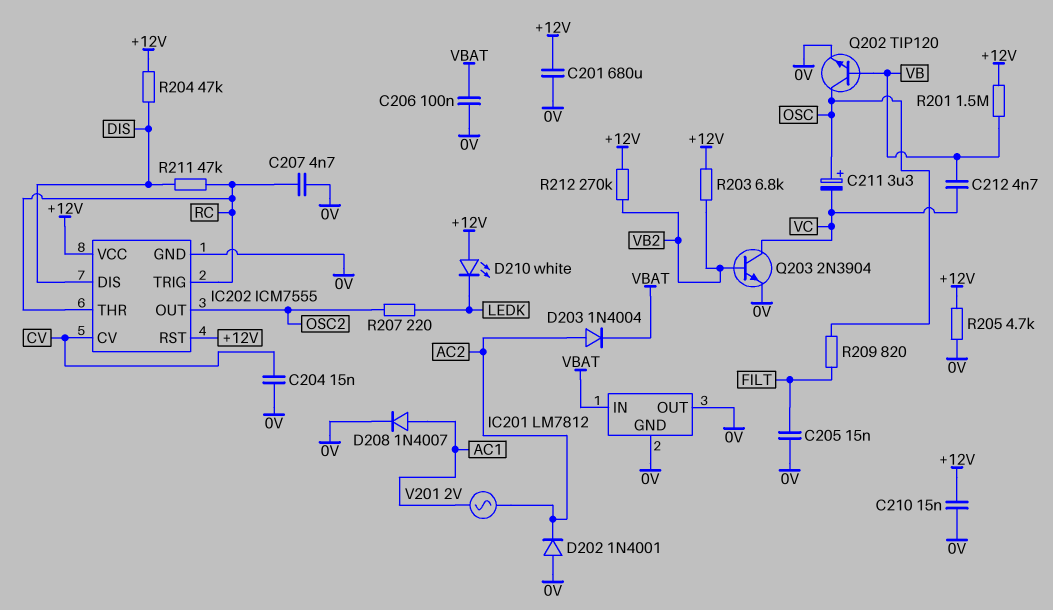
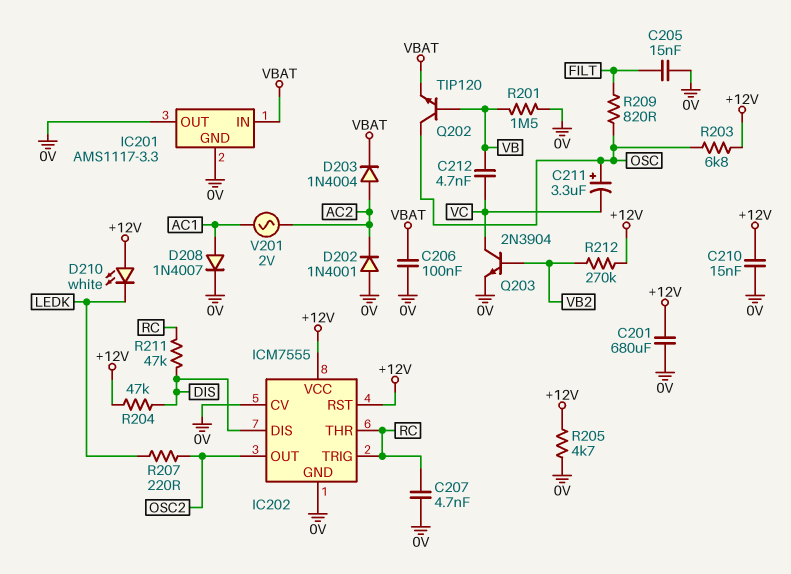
C204: 15nF (0V, CV) -> none
IC201: LM7812 -> AMS1117-3.3
IC202 pin CV: CV -> 0V
Q202: NPN TIP120 (B VB, C OSC, E 0V) -> NPN TIP120 (B VB, C OSC, E VBAT)
R201: 1.5M (+12V, VB) -> 1.5M (0V, VB)
R203: 6.8k (+12V, VB2) -> 6.8k (+12V, OSC)

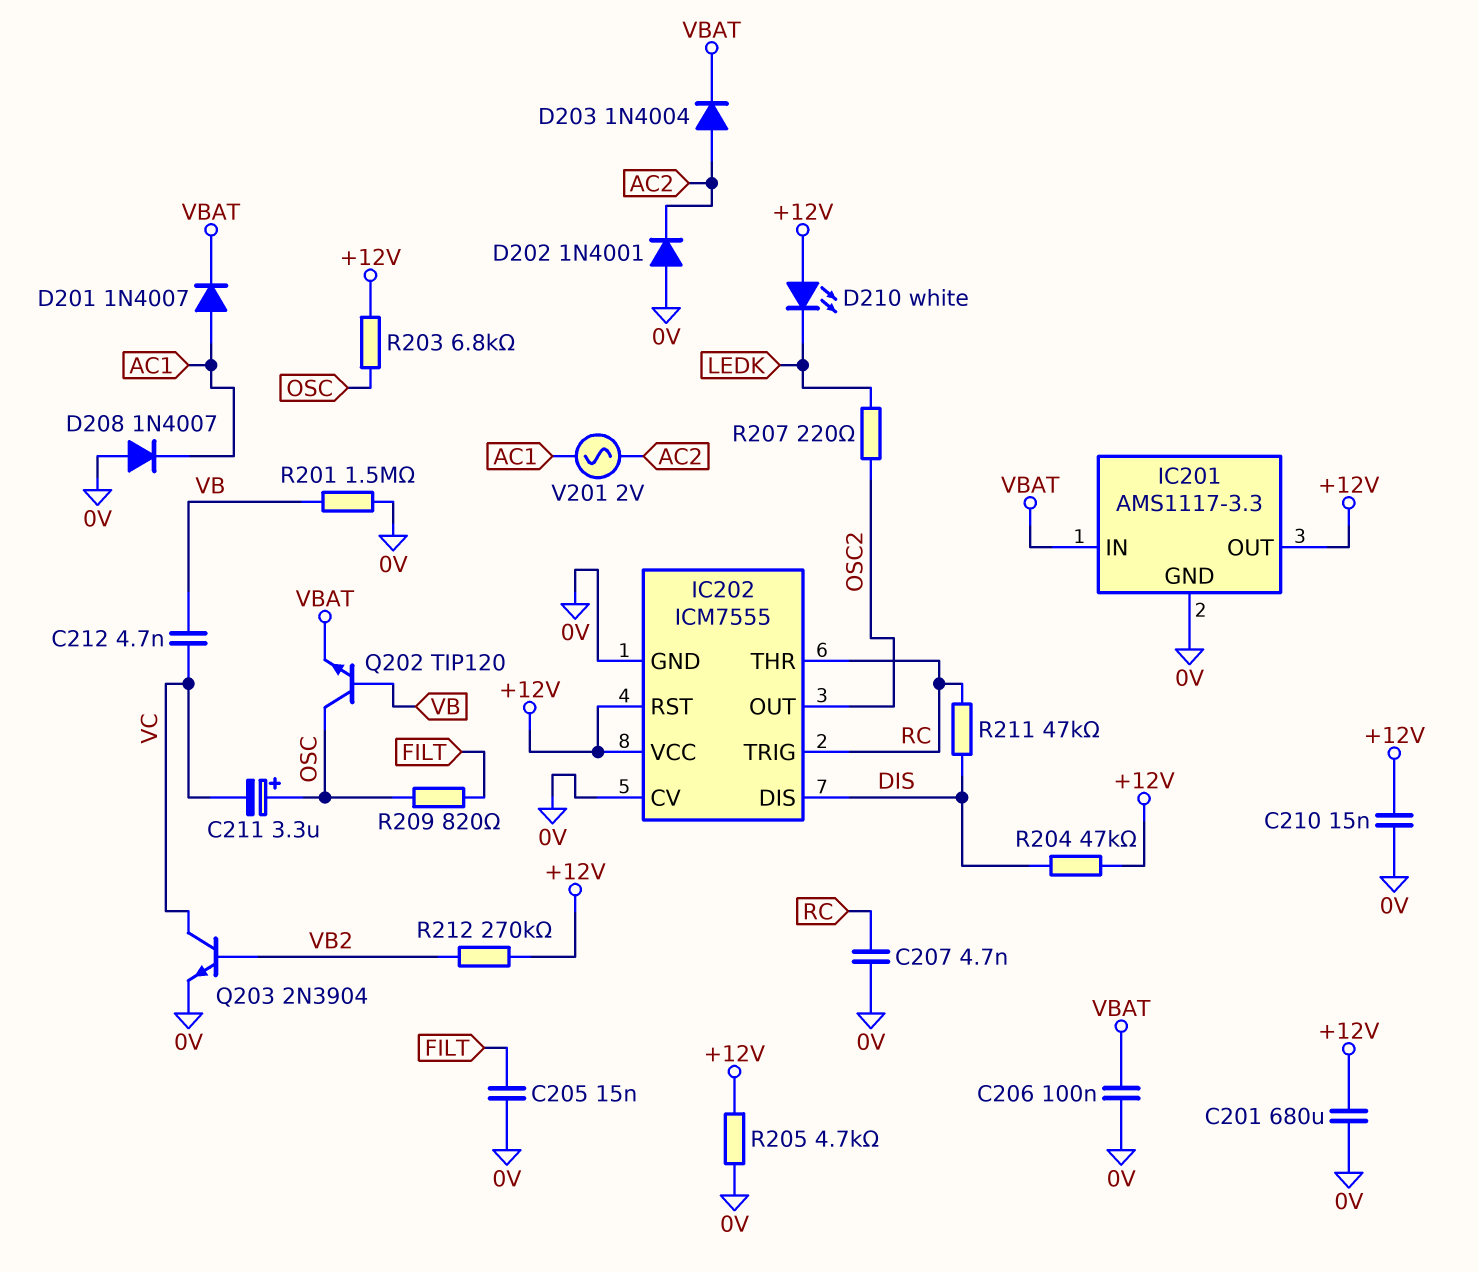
D201: none -> diode 1N4007 (A AC1, K VBAT)
D208: diode 1N4007 (A AC1, K 0V) -> diode 1N4007 (A 0V, K AC1)
IC201 pin OUT: 0V -> +12V

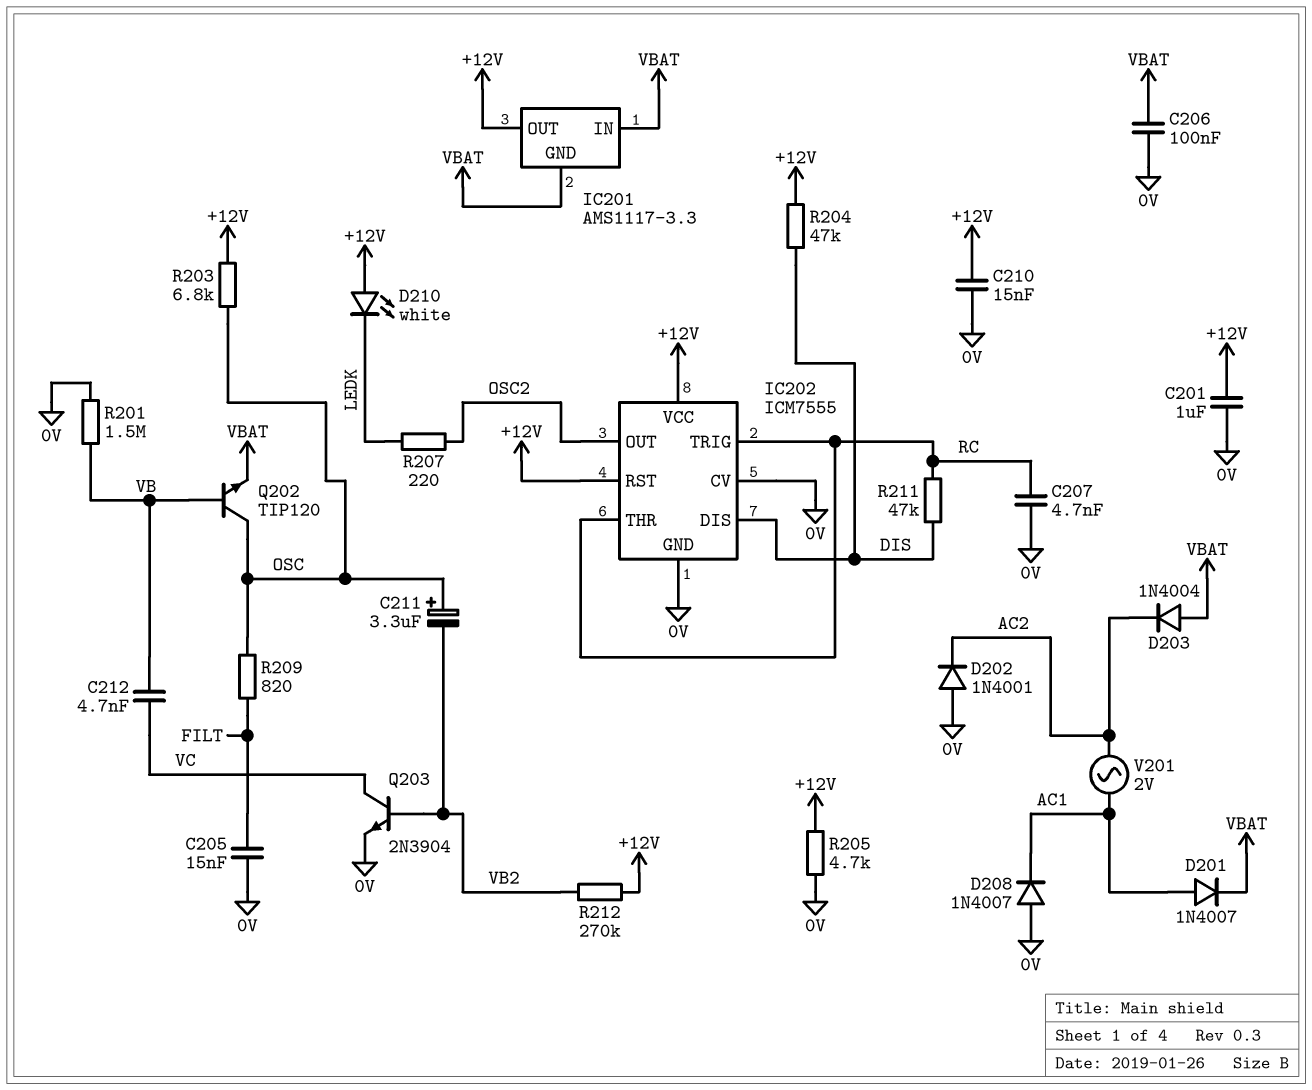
C201: 680uF (+12V, 0V) -> 1uF (+12V, 0V)
C211: 3.3uF (plus OSC, minus VC) -> 3.3uF (plus OSC, minus VB2)
D203: diode 1N4004 (A AC2, K VBAT) -> diode 1N4004 (A VBAT, K AC2)
IC201 pin GND: 0V -> VBAT

